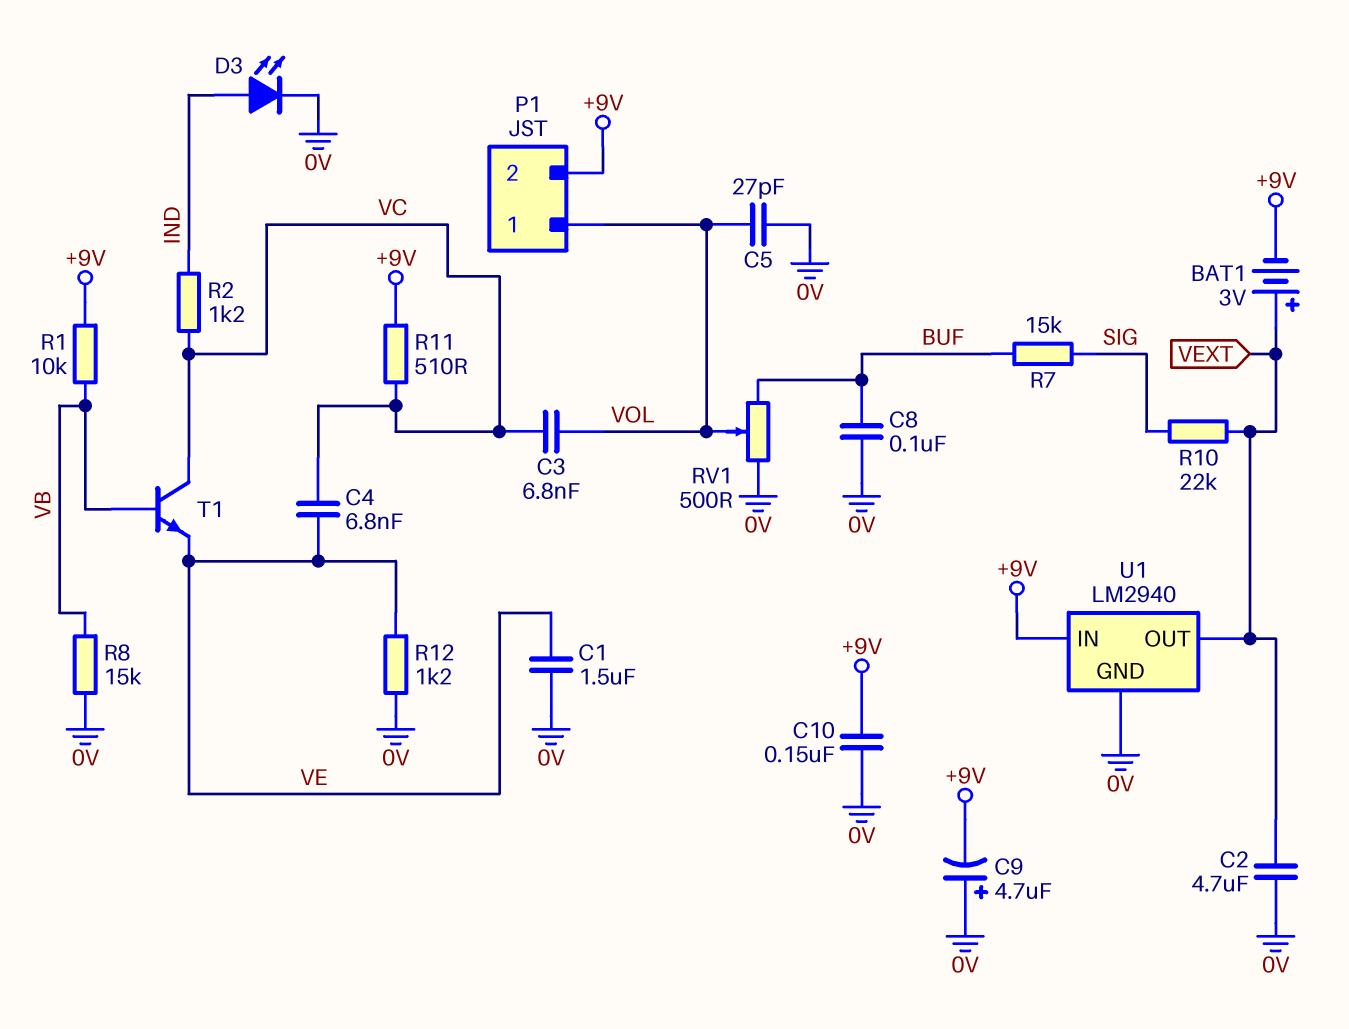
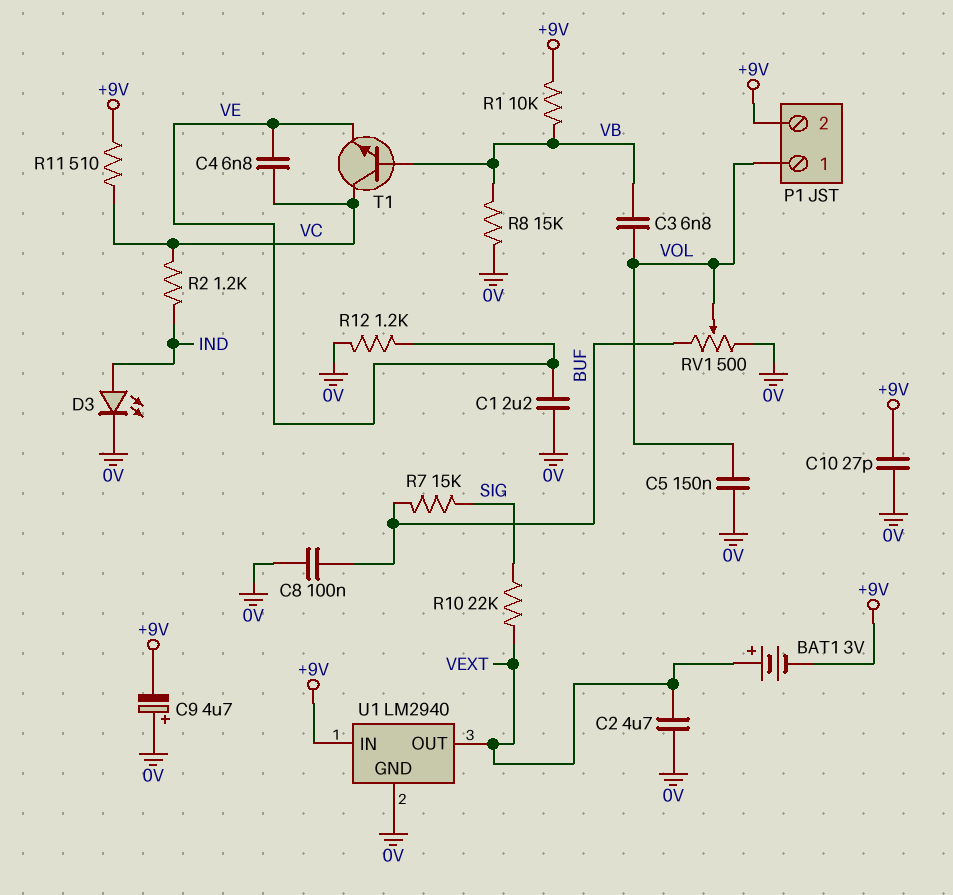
C1: 1.5uF (0V, VE) -> 2.2uF (0V, VE)
C3: 6.8nF (VC, VOL) -> 6.8nF (VB, VOL)
C5: 27pF (0V, VOL) -> 150nF (0V, VOL)
C10: 150nF (+9V, 0V) -> 27pF (+9V, 0V)

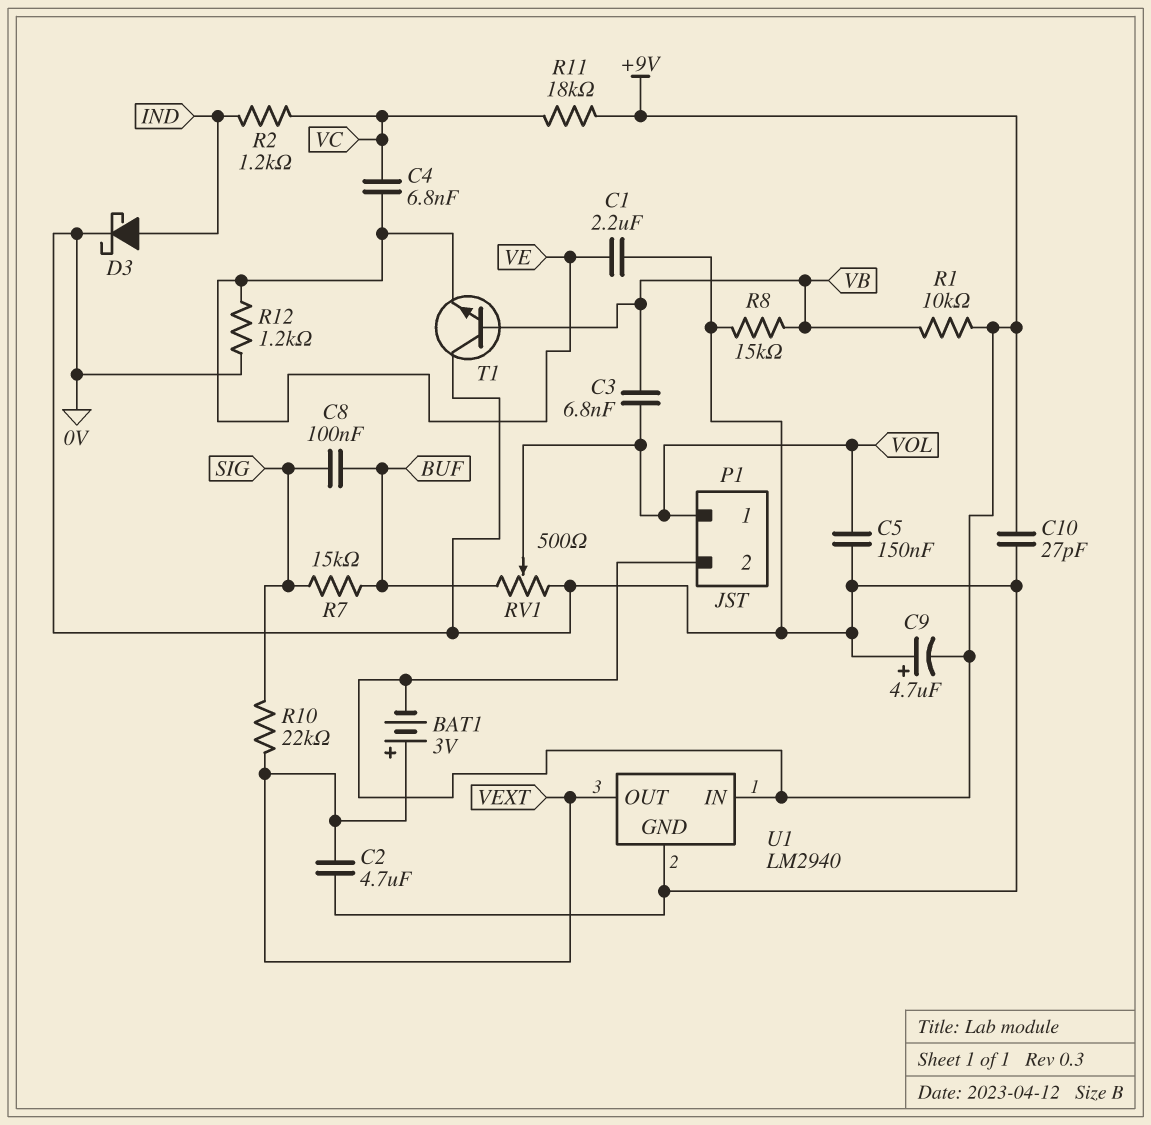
C8: 100nF (0V, BUF) -> 100nF (BUF, SIG)
D3: LED (A IND, K 0V) -> schottky (A IND, K 0V)
R11: 510 (+9V, VC) -> 18k (+9V, VC)
T1: NPN (B VB, C VC, E VE) -> NPN (B VB, C 0V, E VE)

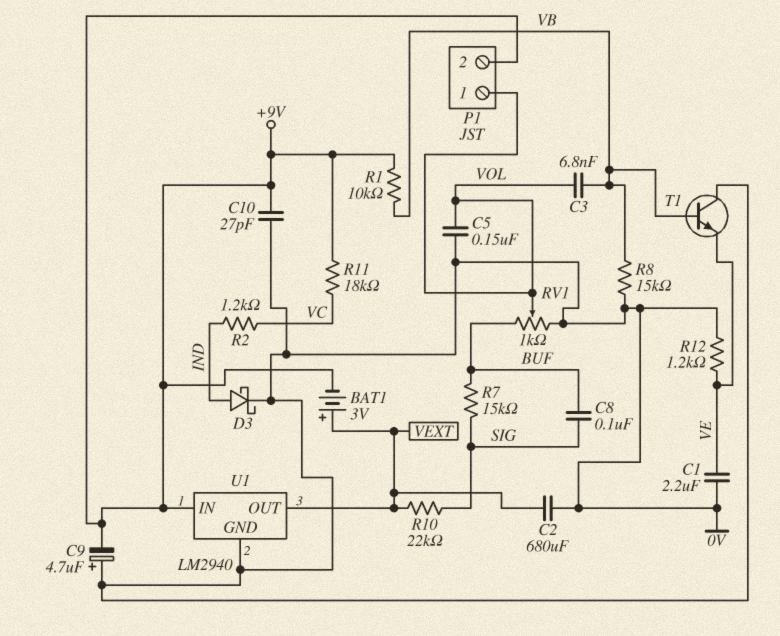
C2: 4.7uF (0V, VEXT) -> 680uF (0V, VEXT)
C4: 6.8nF (VC, VE) -> none
RV1: 500 (0V, BUF, wiper VOL) -> 1k (0V, BUF, wiper VOL)

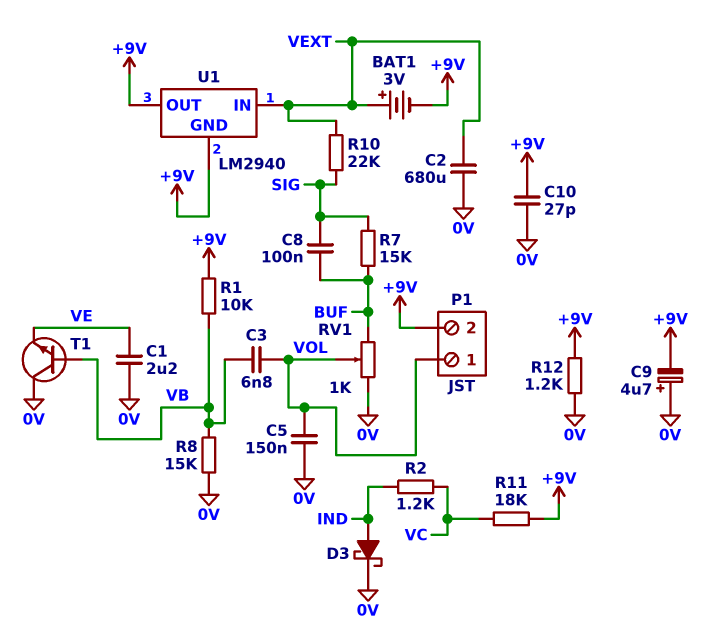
R12: 1.2k (0V, VE) -> 1.2k (+9V, 0V)
U1 pin GND: 0V -> +9V
U1 pin IN: +9V -> VEXT
U1 pin OUT: VEXT -> +9V

